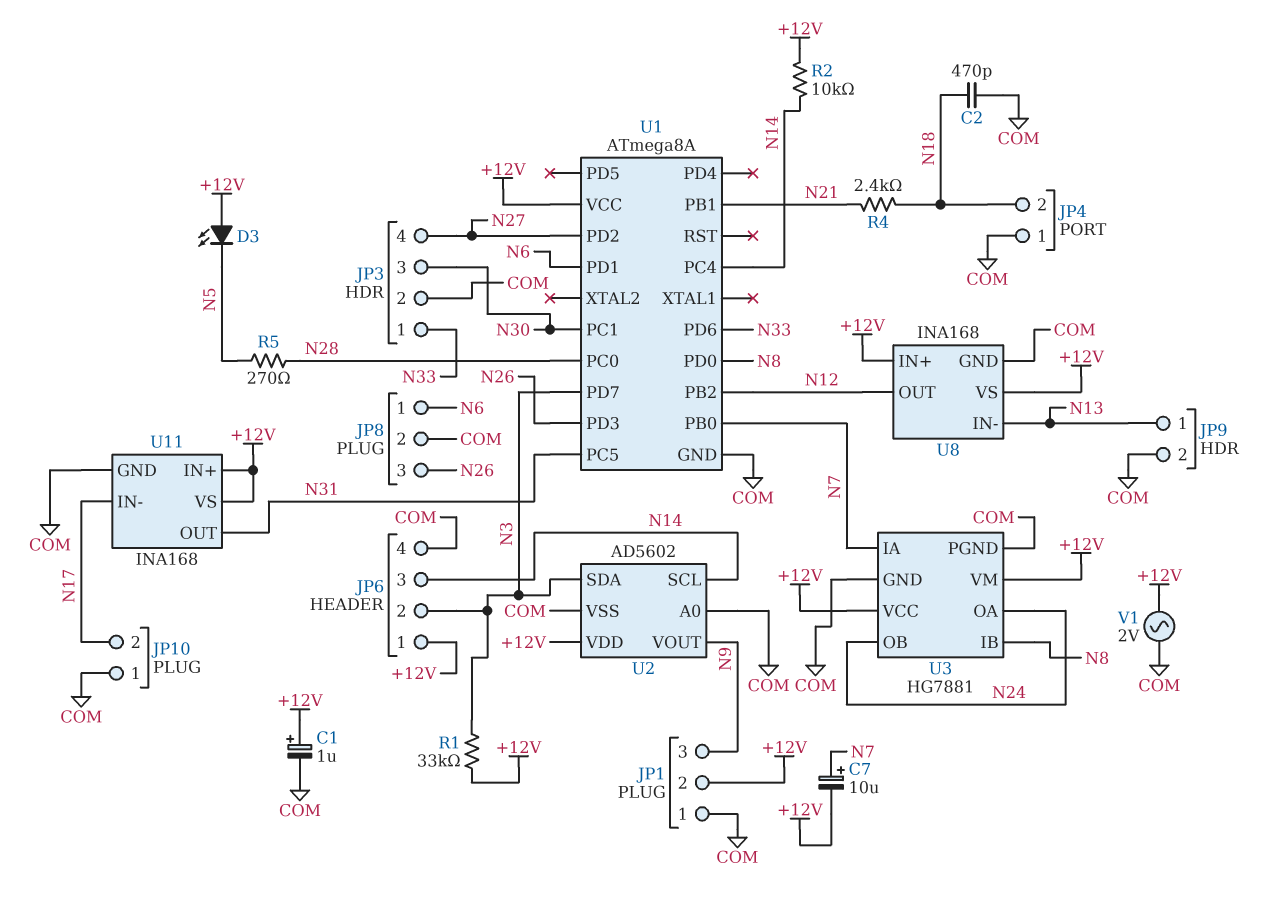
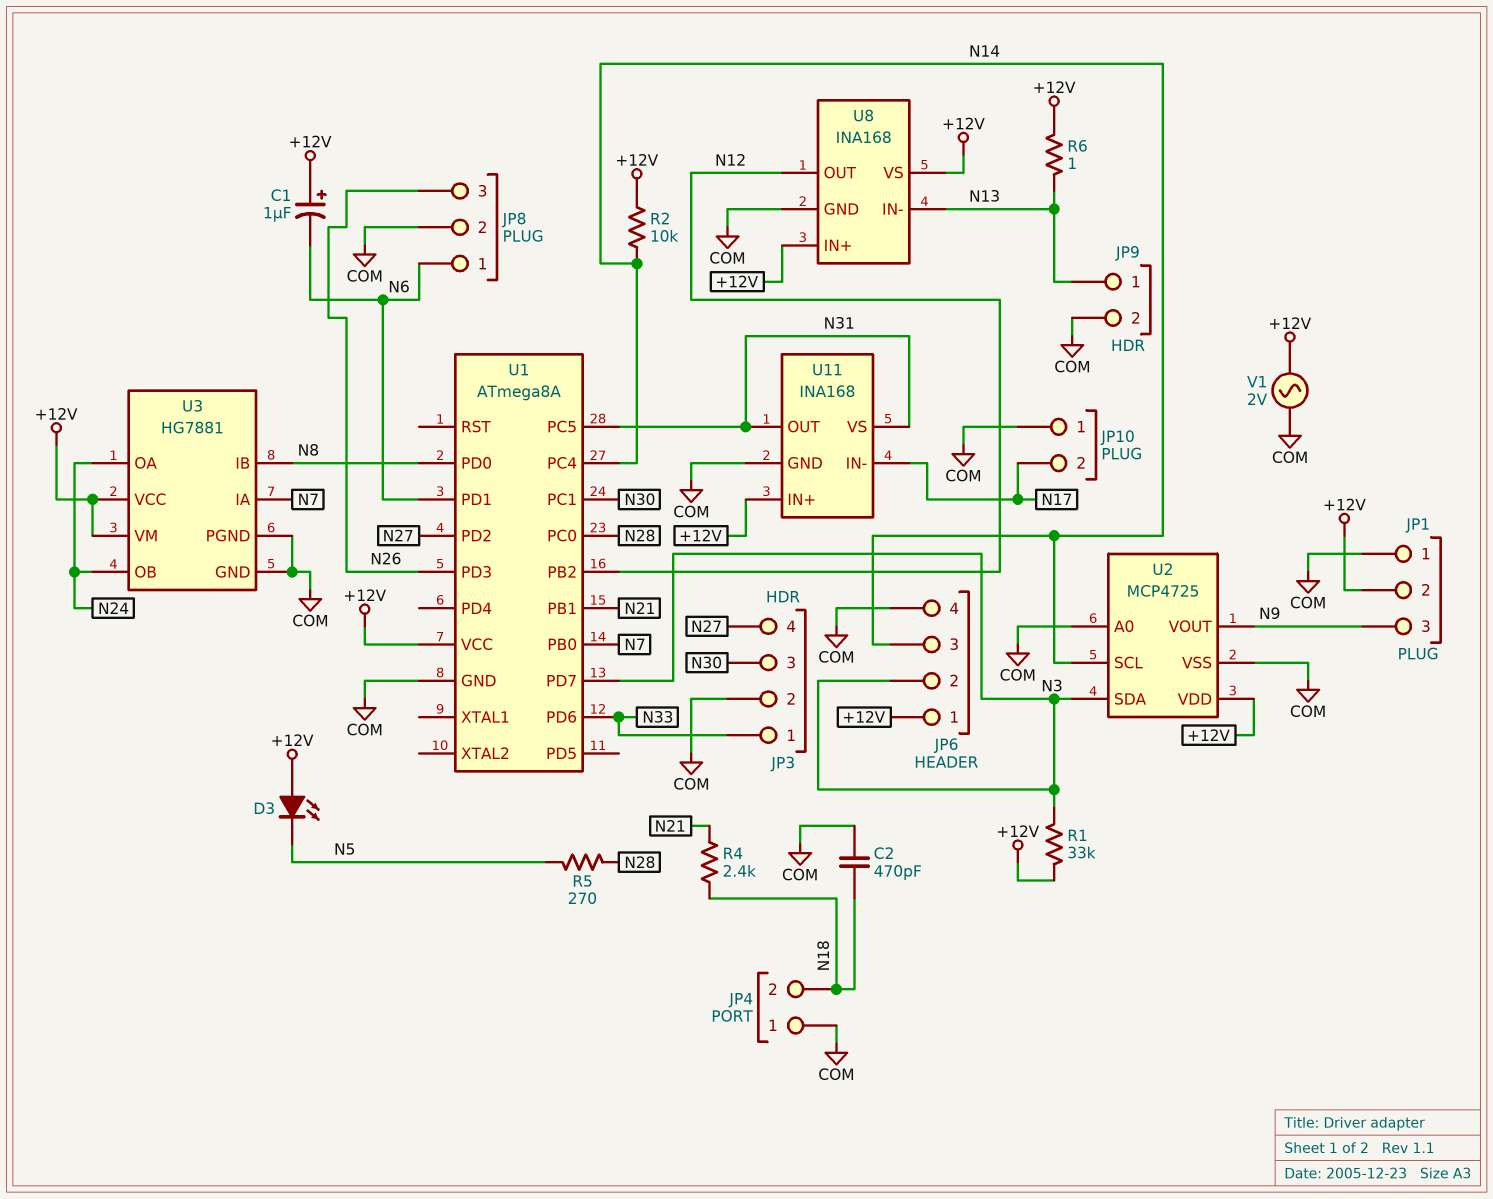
C1: 1uF (plus +12V, minus COM) -> 1uF (plus +12V, minus N6)
C7: 10uF (plus N7, minus +12V) -> none
R6: none -> 1 (+12V, N13)
U2: AD5602 -> MCP4725
U11 pin VS: +12V -> N31

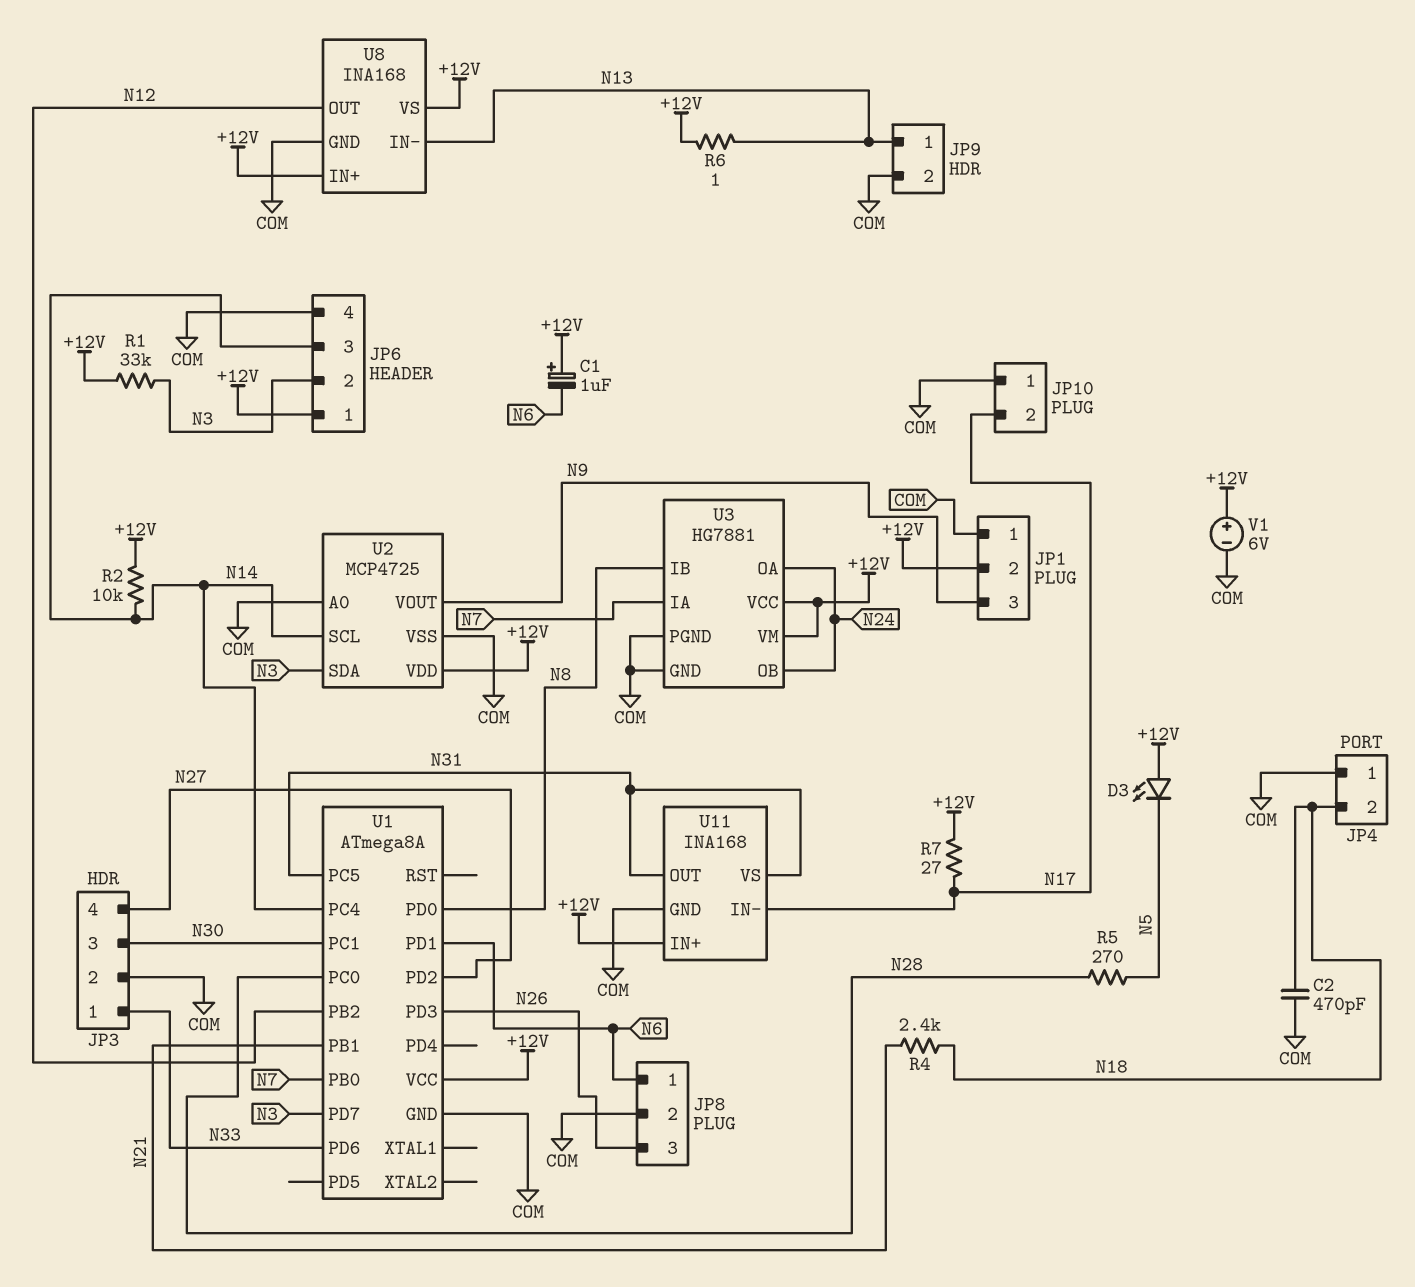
R7: none -> 27 (+12V, N17)
V1: AC 2V (+12V, COM) -> 6V (plus +12V, minus COM)

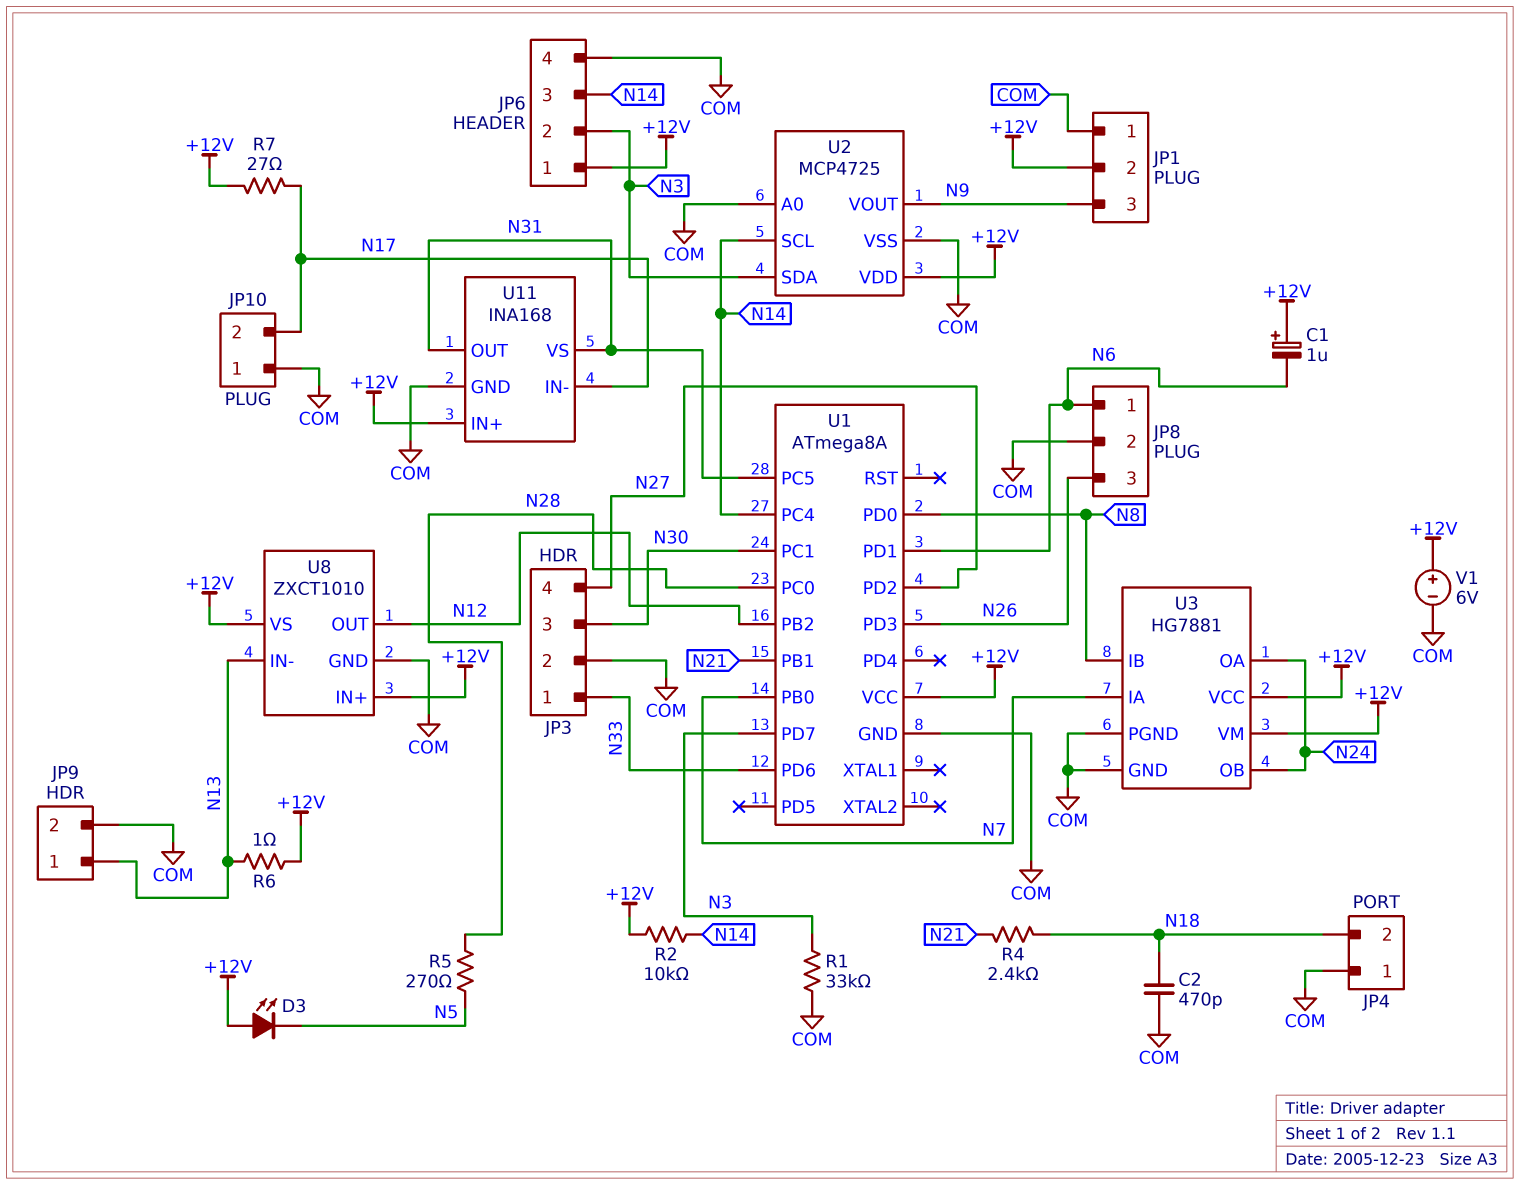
R1: 33k (+12V, N3) -> 33k (COM, N3)
U8: INA168 -> ZXCT1010

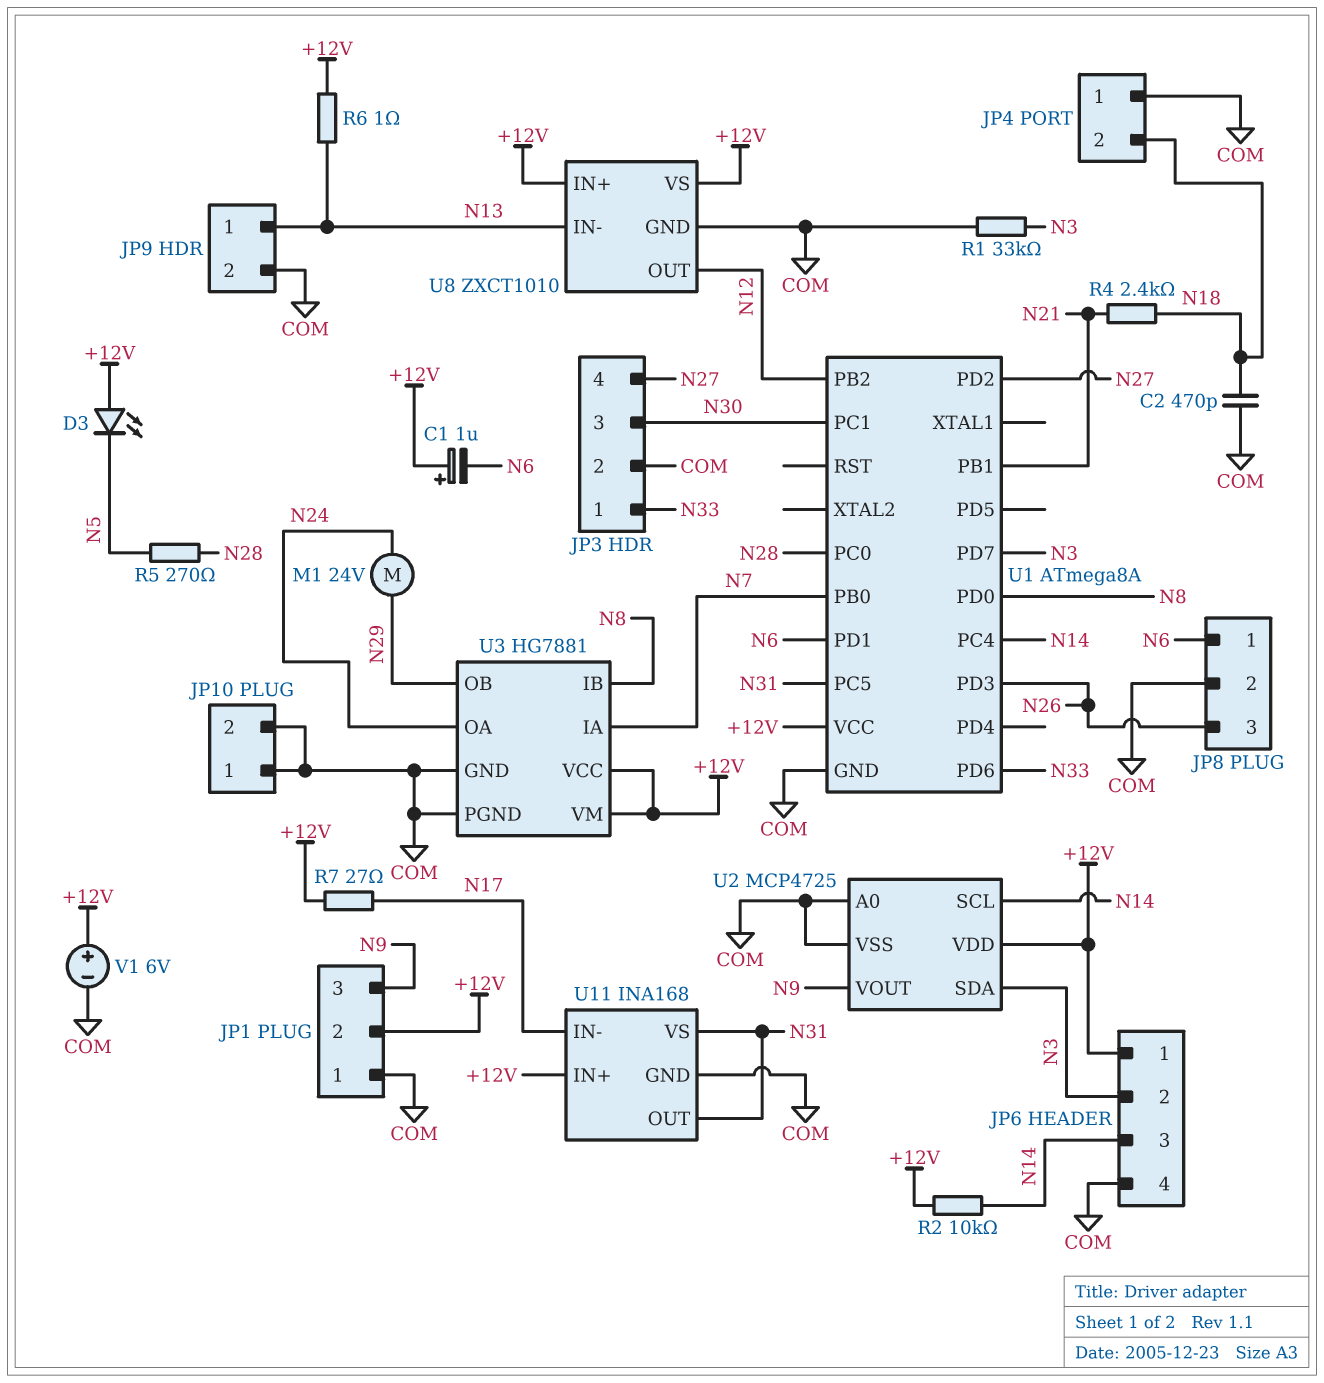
JP10 pin 2: N17 -> COM
M1: none -> motor 24V (N24, N29)
U3 pin OB: N24 -> N29

